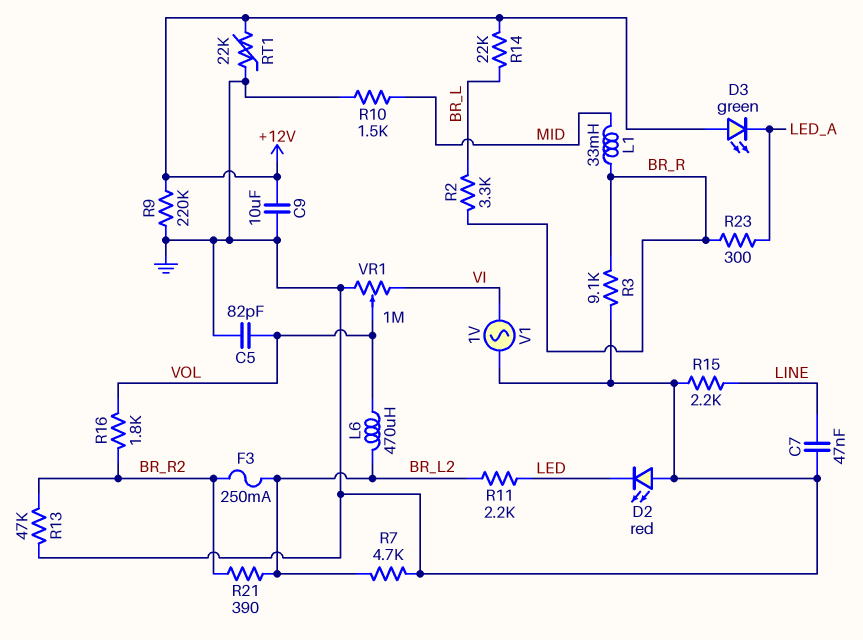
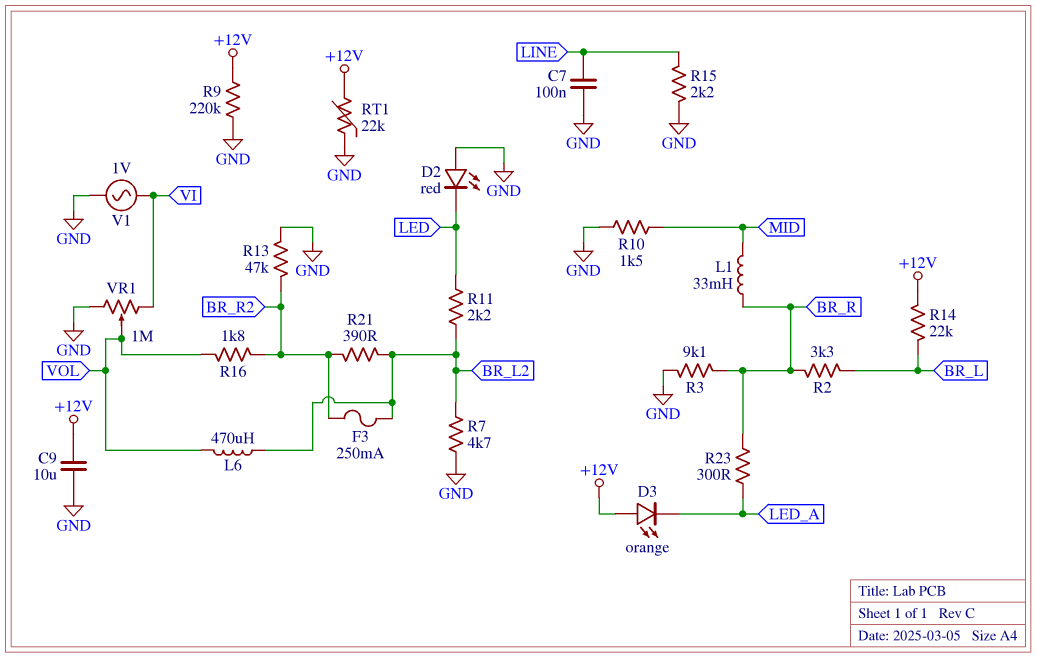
C5: 82pF (GND, VOL) -> none
C7: 47nF (GND, LINE) -> 100nF (GND, LINE)
D3: LED green (A +12V, K LED_A) -> LED orange (A +12V, K LED_A)

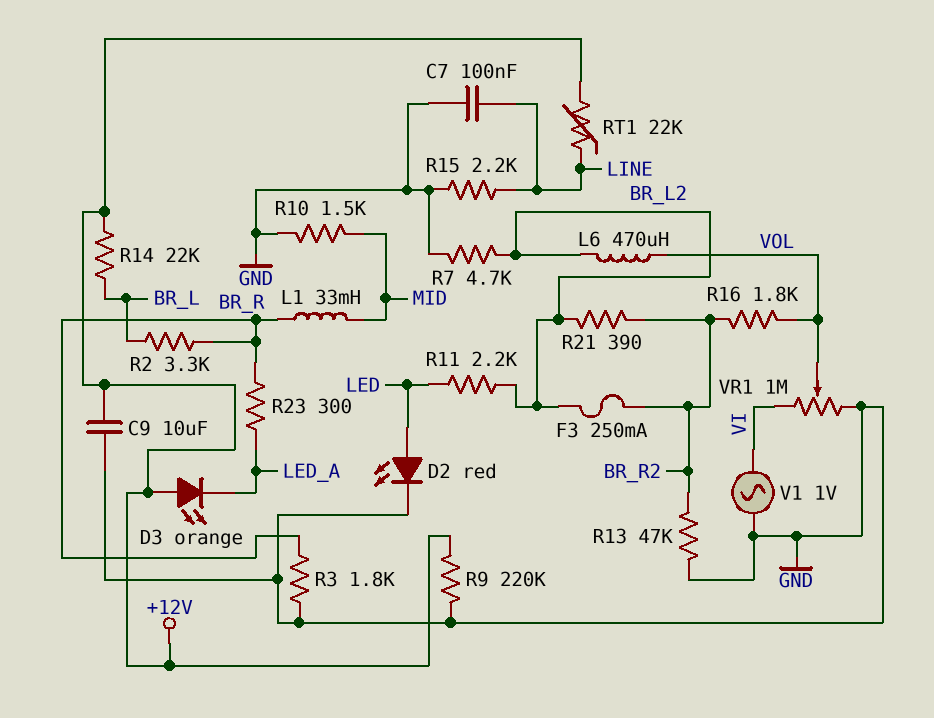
D2: LED red (A GND, K LED) -> LED red (A LED, K GND)
R3: 9.1k (BR_R, GND) -> 1.8k (BR_R, GND)
RT1: 22k (+12V, GND) -> 22k (+12V, LINE)

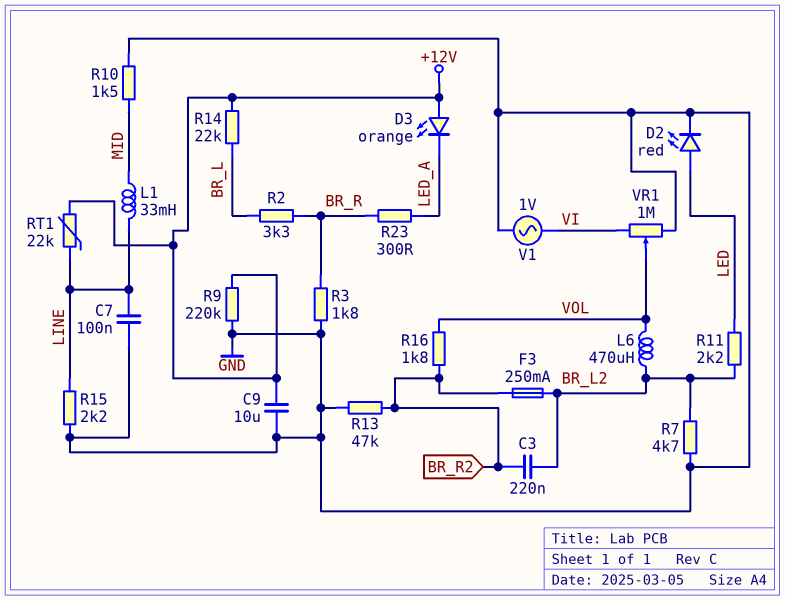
C3: none -> 220nF (BR_L2, BR_R2)
L1: 33mH (BR_R, MID) -> 33mH (LINE, MID)
R21: 390 (BR_L2, BR_R2) -> none

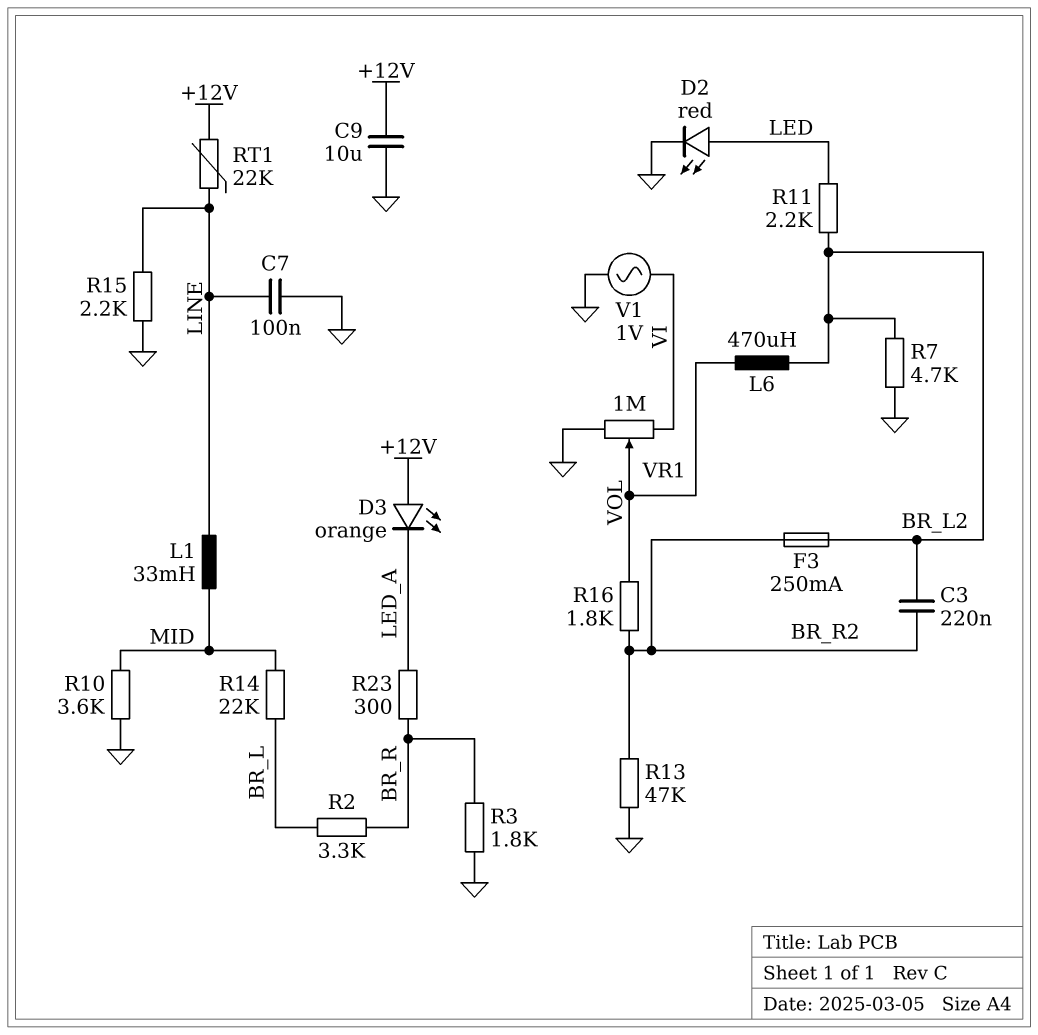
R9: 220k (+12V, GND) -> none
R10: 1.5k (GND, MID) -> 3.6k (GND, MID)
R14: 22k (+12V, BR_L) -> 22k (BR_L, MID)

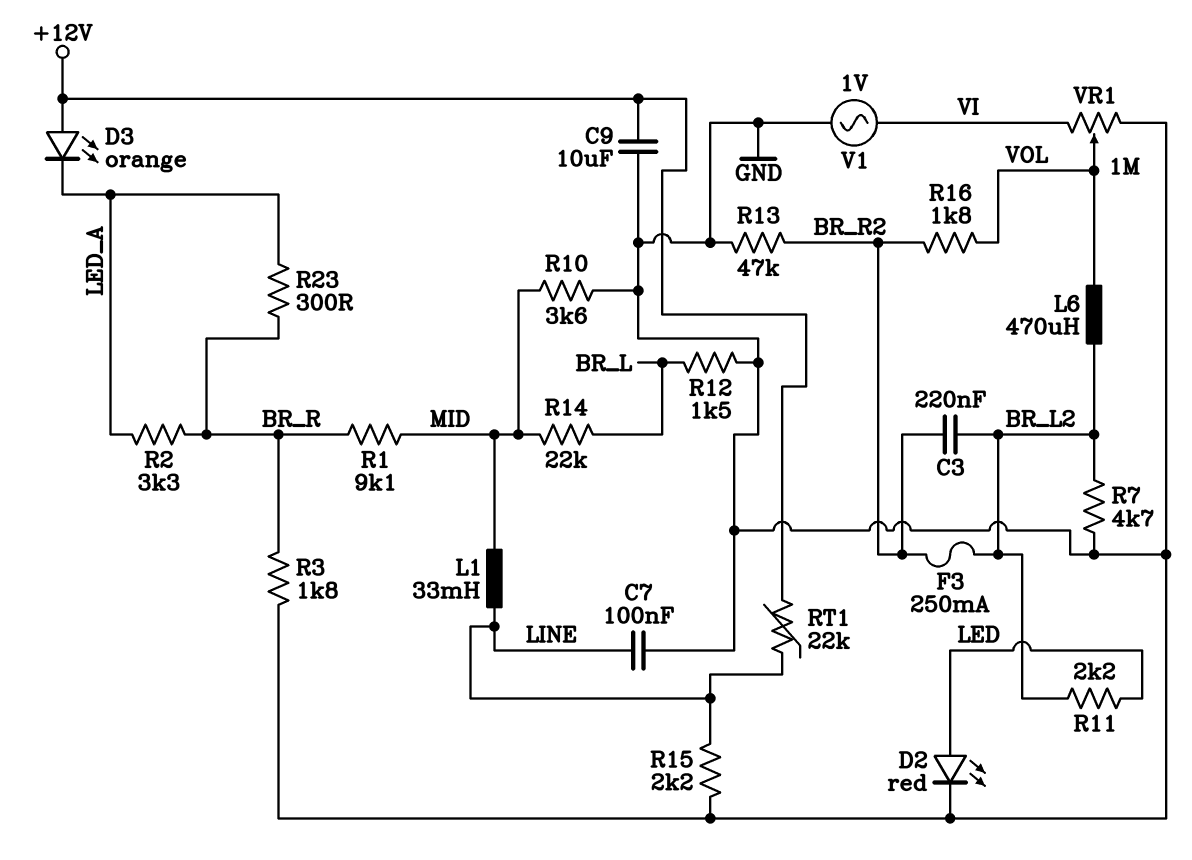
R1: none -> 9.1k (BR_R, MID)
R2: 3.3k (BR_L, BR_R) -> 3.3k (BR_R, LED_A)
R12: none -> 1.5k (BR_L, GND)

